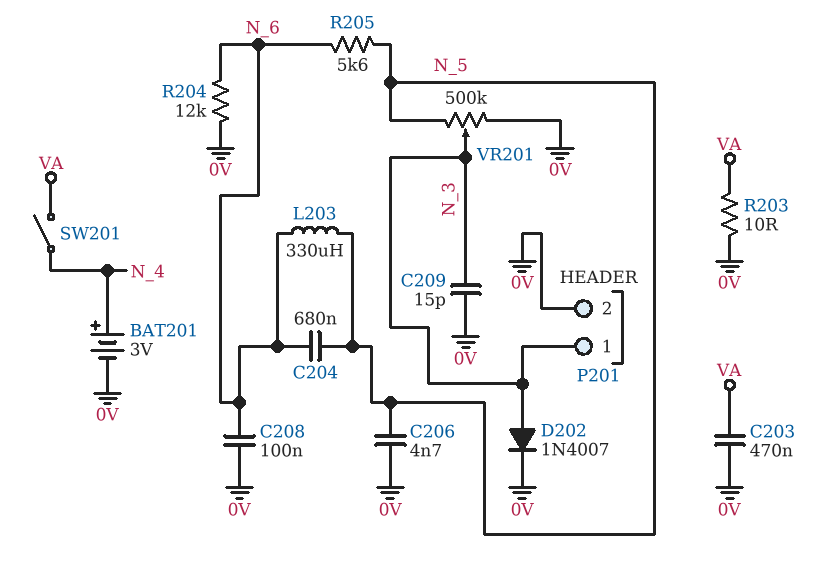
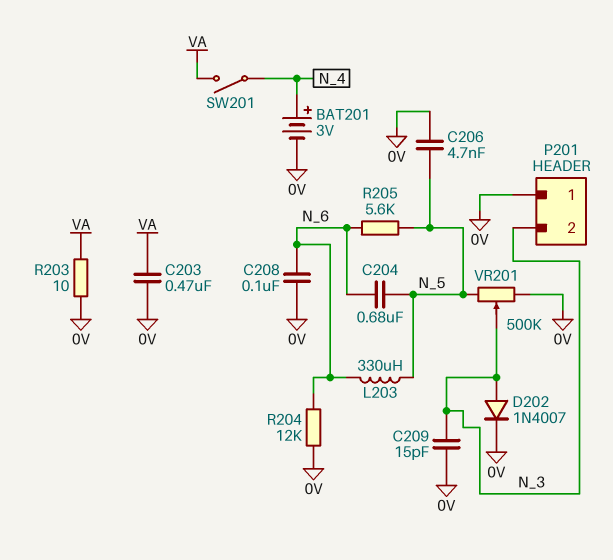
P201 pin 1: N_3 -> 0V
P201 pin 2: 0V -> N_3

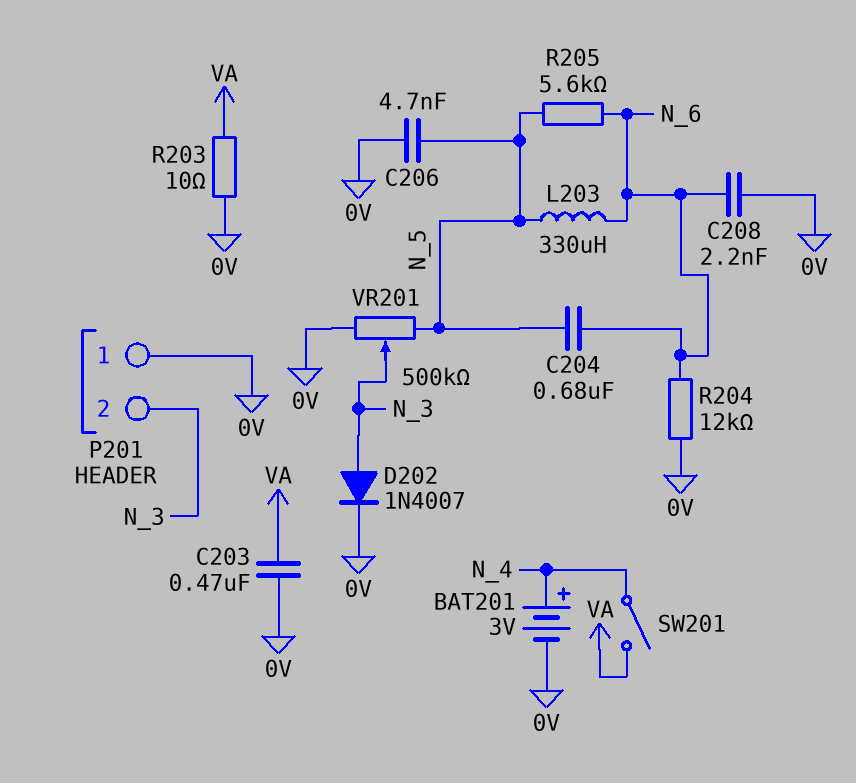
C208: 100nF (0V, N_6) -> 2.2nF (0V, N_6)
C209: 15pF (0V, N_3) -> none

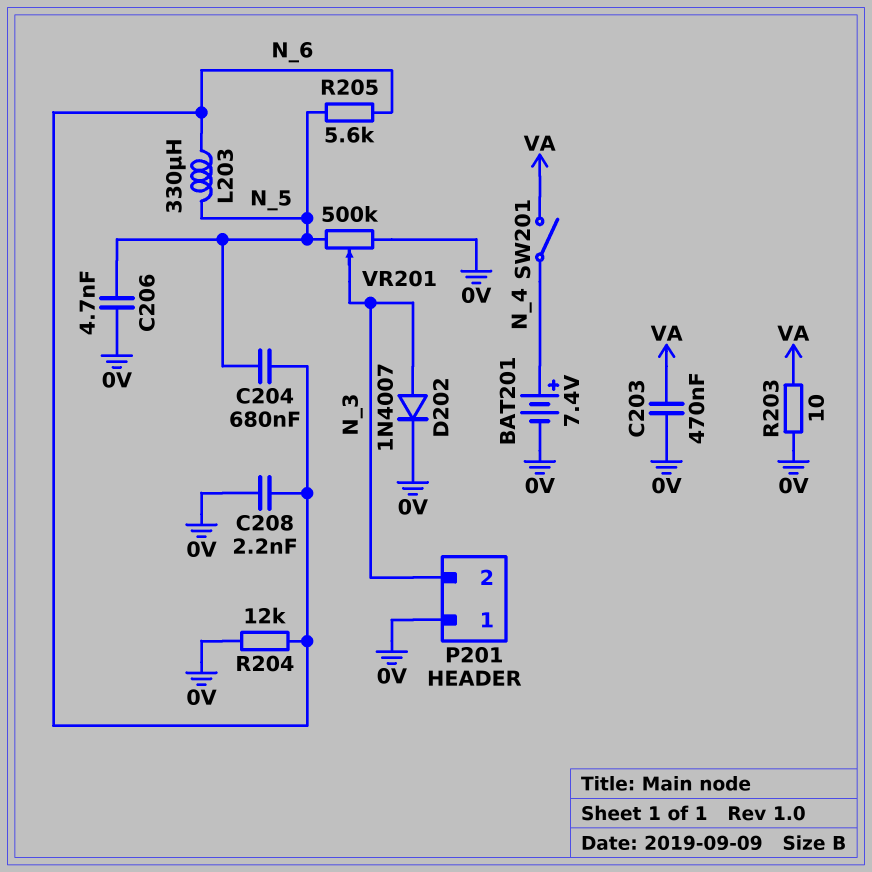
BAT201: 3V (plus N_4, minus 0V) -> 7.4V (plus N_4, minus 0V)

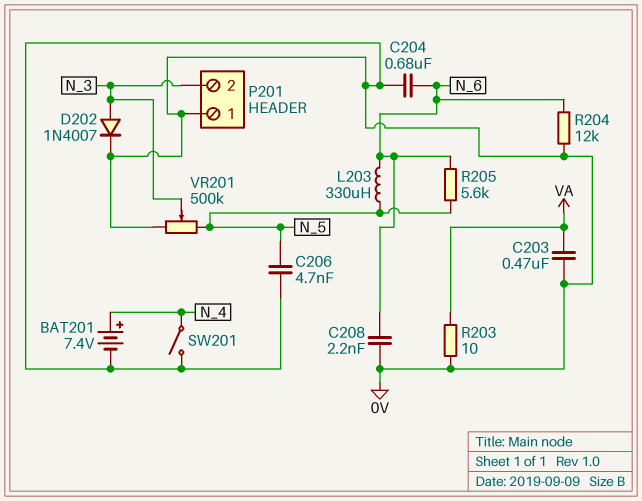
C204: 680nF (N_5, N_6) -> 680nF (0V, N_6)
SW201: switch (N_4, VA) -> switch (0V, N_4)

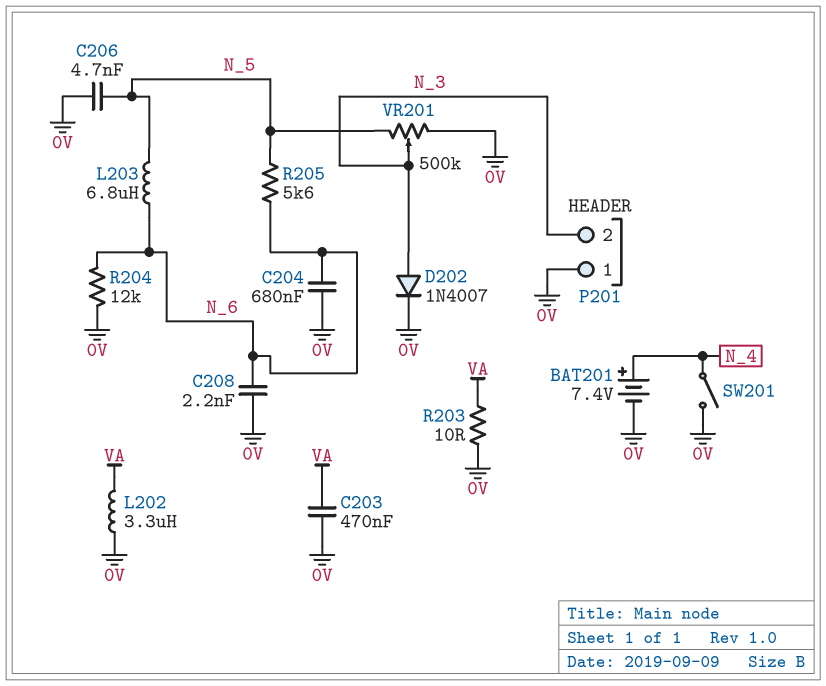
L202: none -> 3.3uH (0V, VA)
L203: 330uH (N_5, N_6) -> 6.8uH (N_5, N_6)

